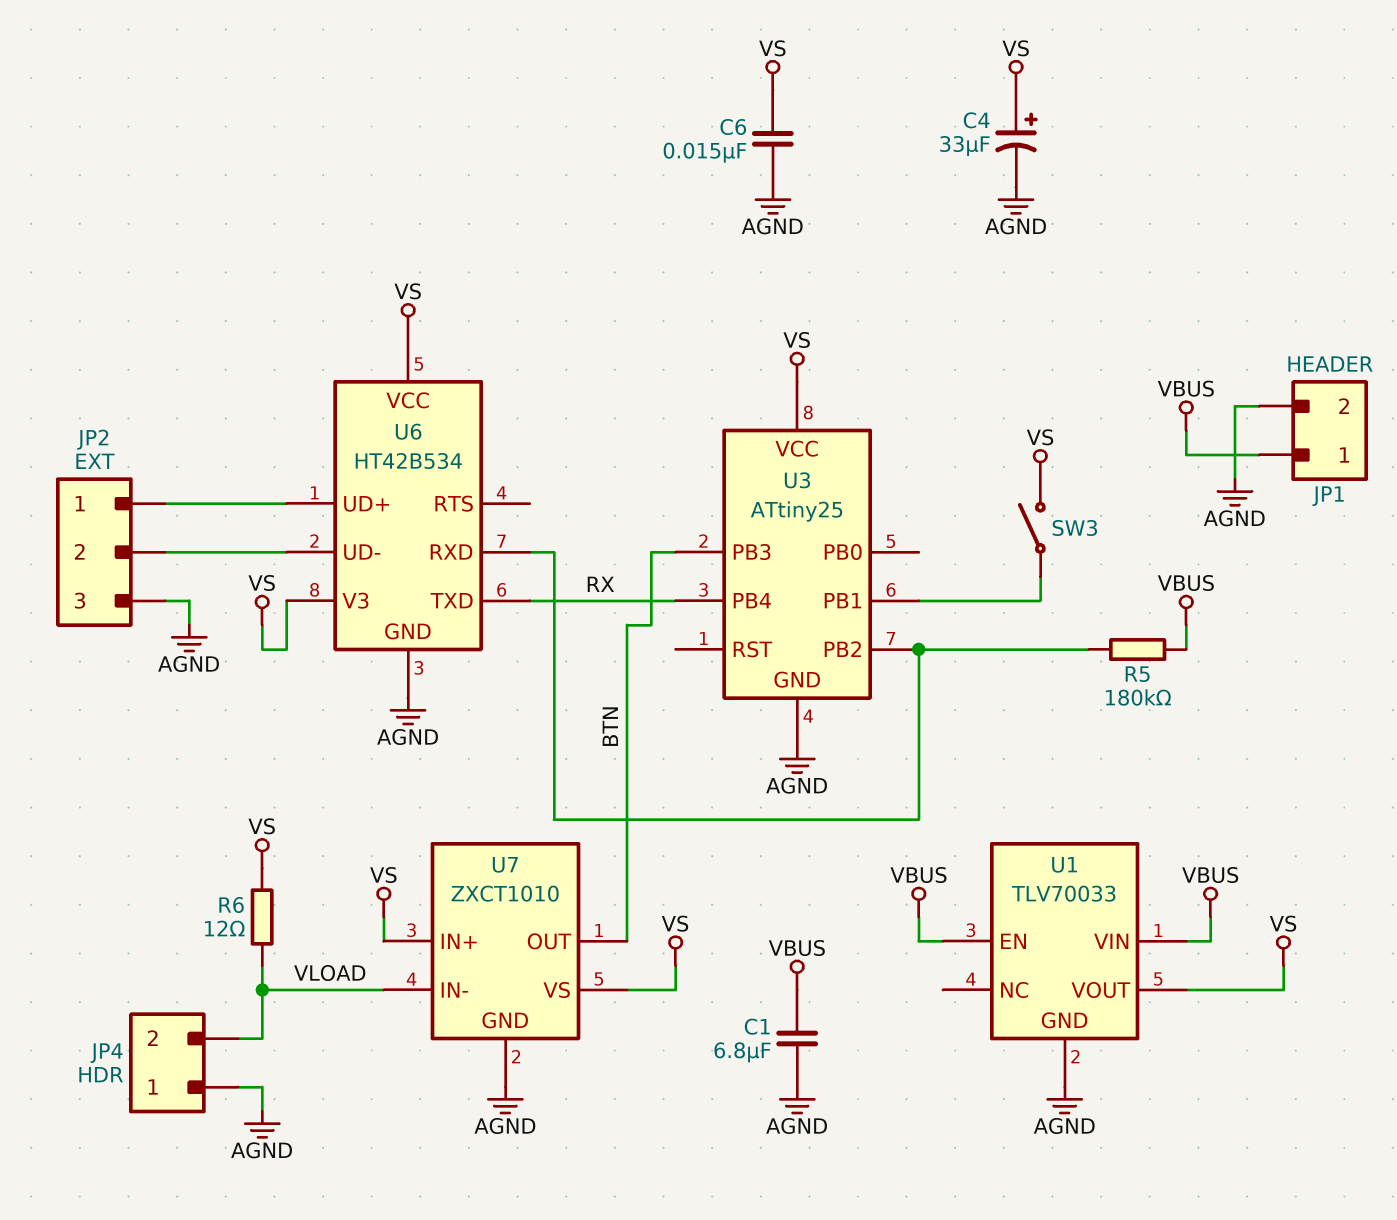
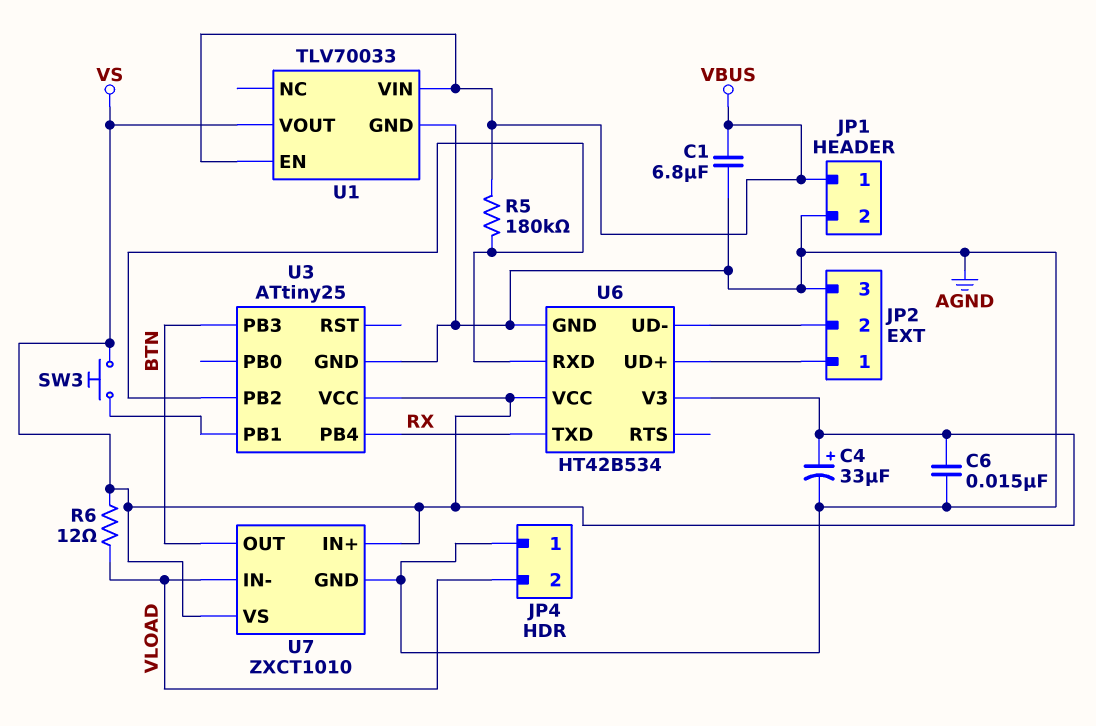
SW3: switch (U3/PB1, VS) -> button (U3/PB1, VS)

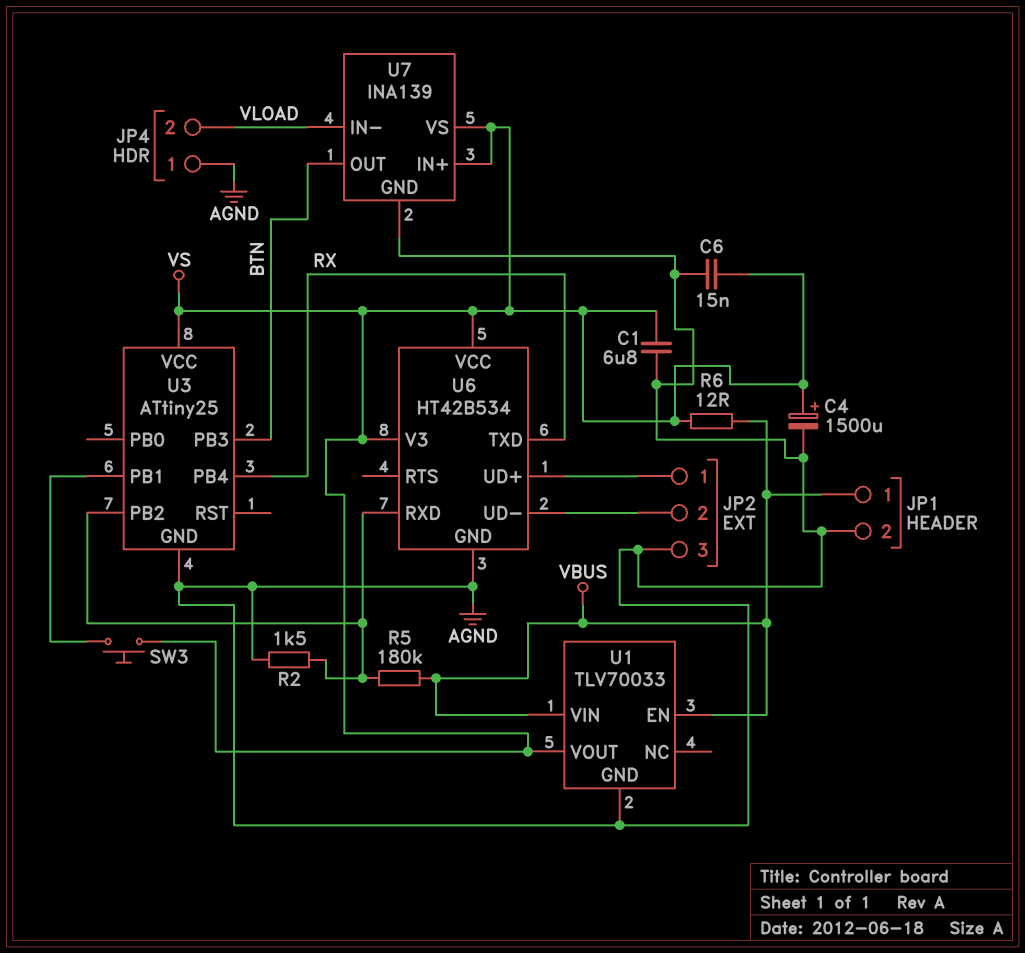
C1: 6.8uF (AGND, VBUS) -> 6.8uF (AGND, VS)
C4: 33uF (plus VS, minus AGND) -> 1500uF (plus VS, minus AGND)
R2: none -> 1.5k (AGND, U3/PB2)
R6: 12 (VLOAD, VS) -> 12 (VBUS, VS)
U7: ZXCT1010 -> INA139

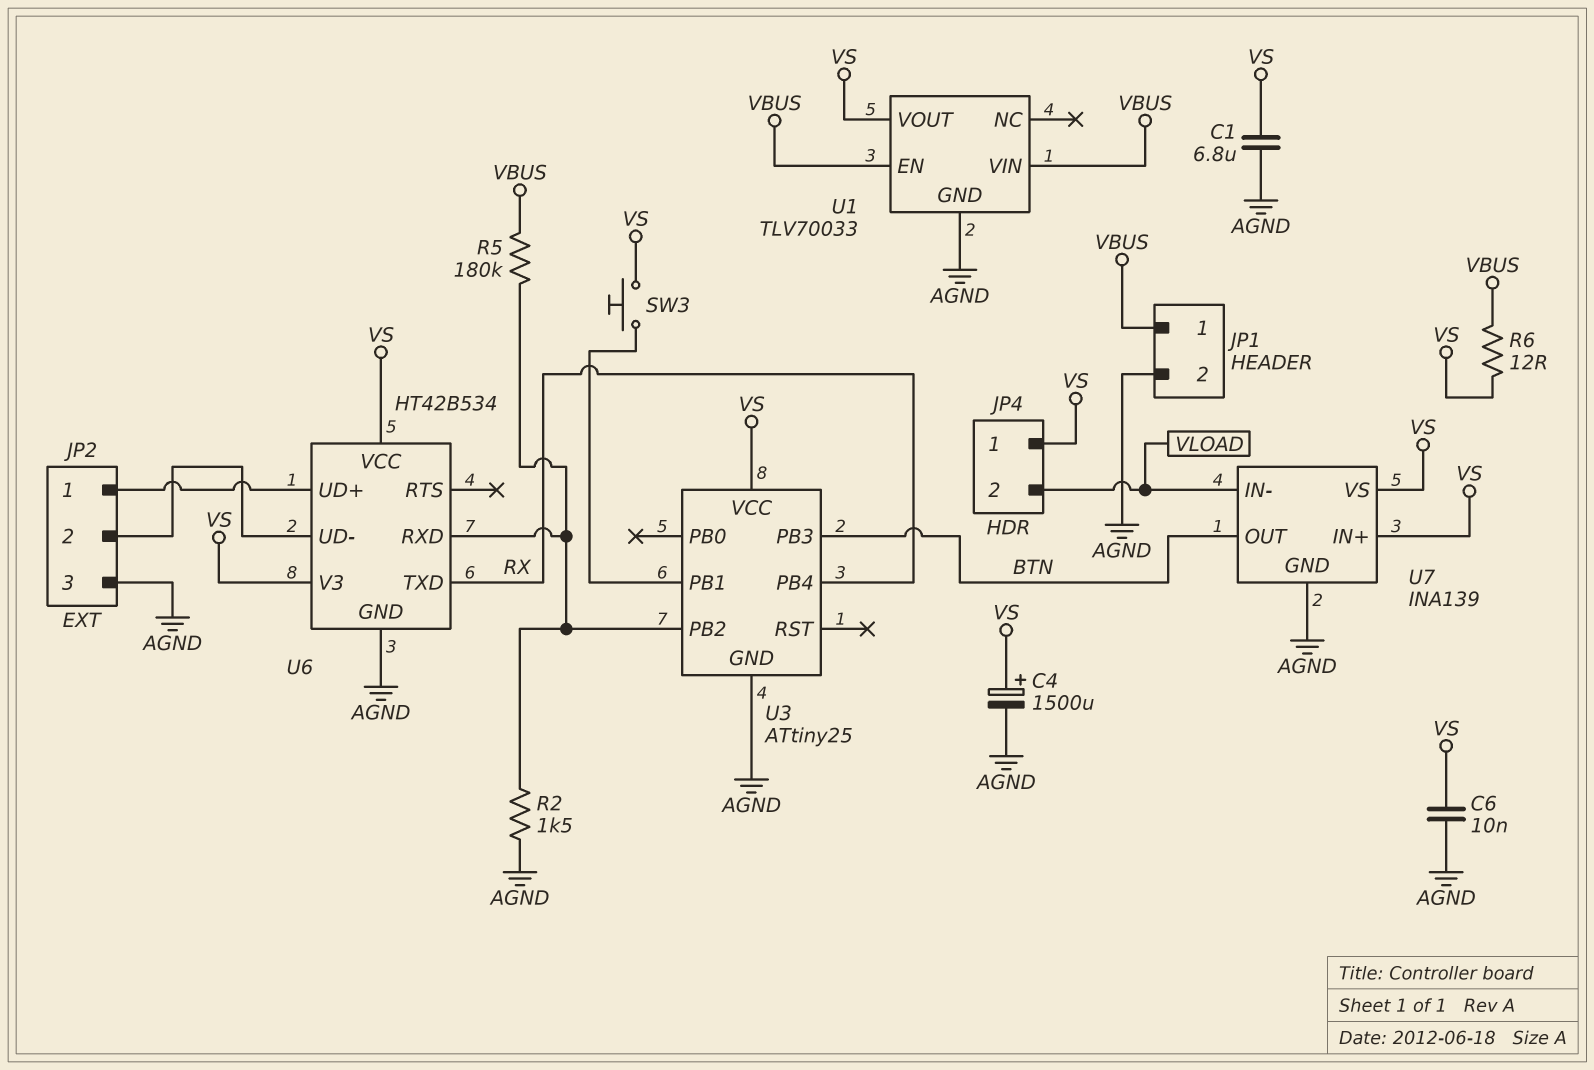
C6: 15nF (AGND, VS) -> 10nF (AGND, VS)
JP4 pin 1: AGND -> VS

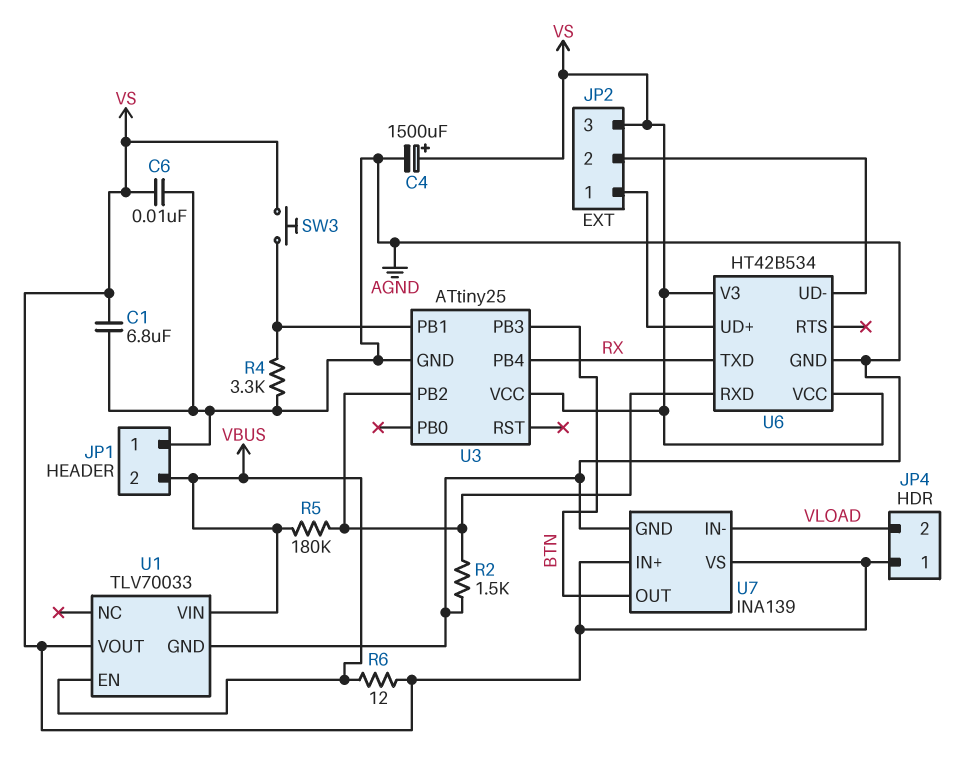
JP1 pin 1: VBUS -> AGND
JP1 pin 2: AGND -> VBUS
JP2 pin 3: AGND -> VS
R4: none -> 3.3k (AGND, U3/PB1)

